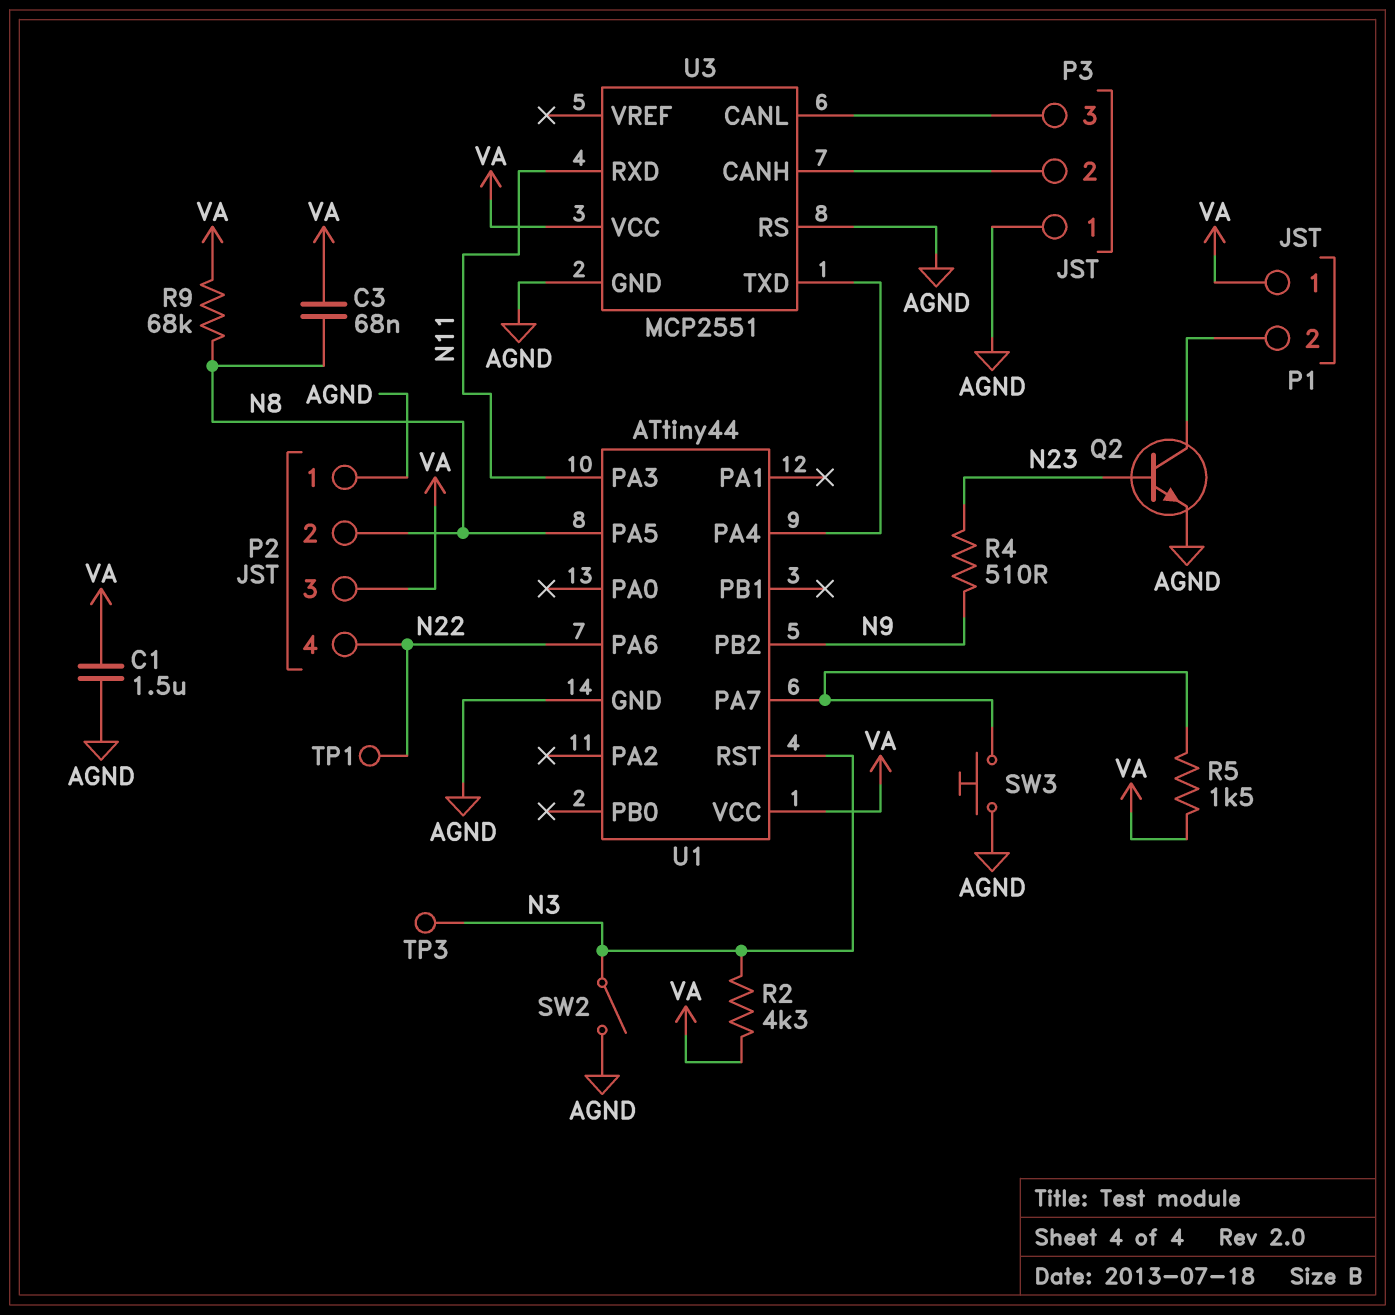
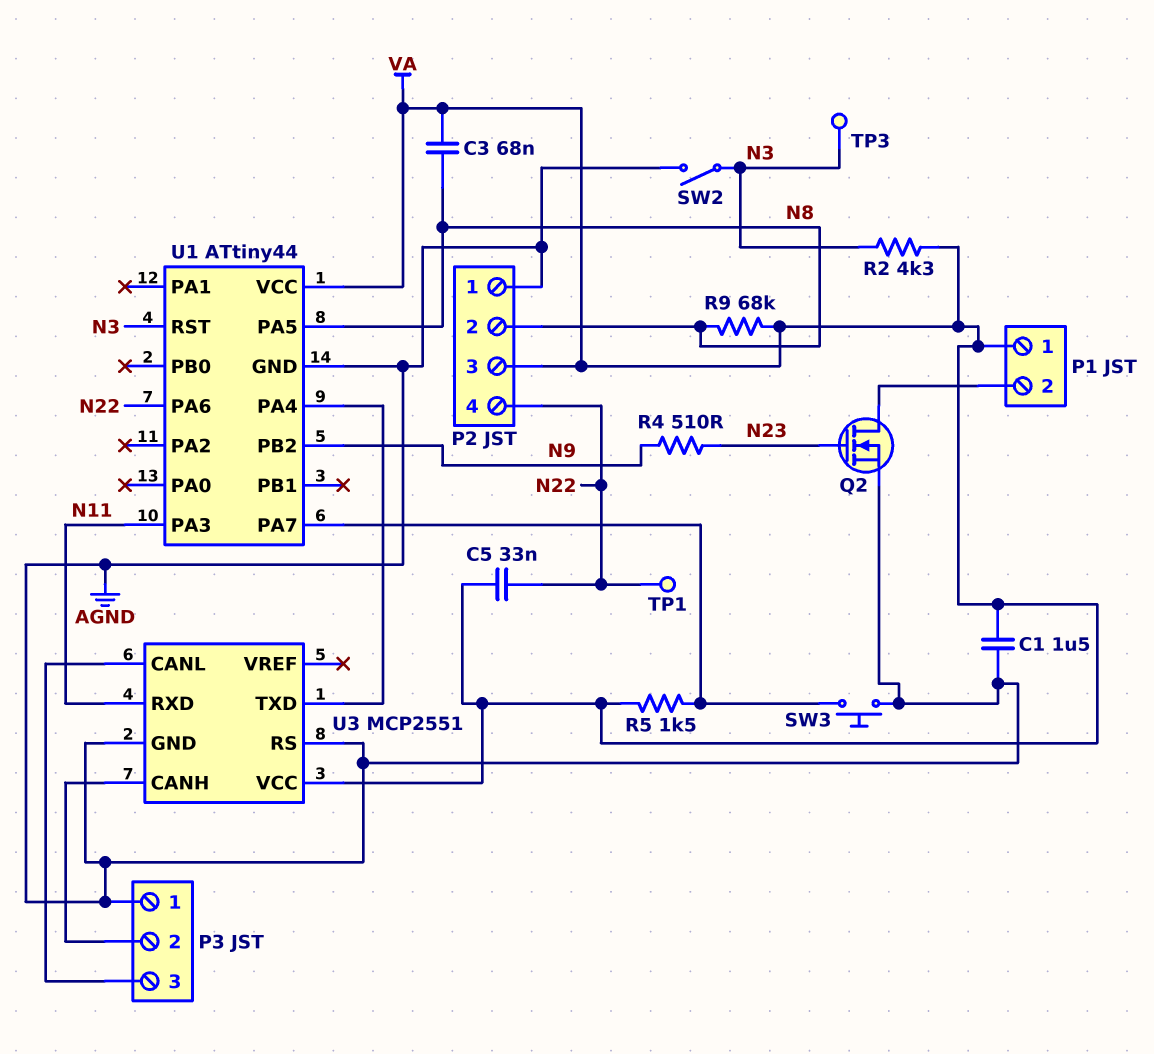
C5: none -> 33nF (N22, VA)
Q2: NPN (B N23, C P1/2, E AGND) -> NMOS (G N23, D P1/2, S AGND)

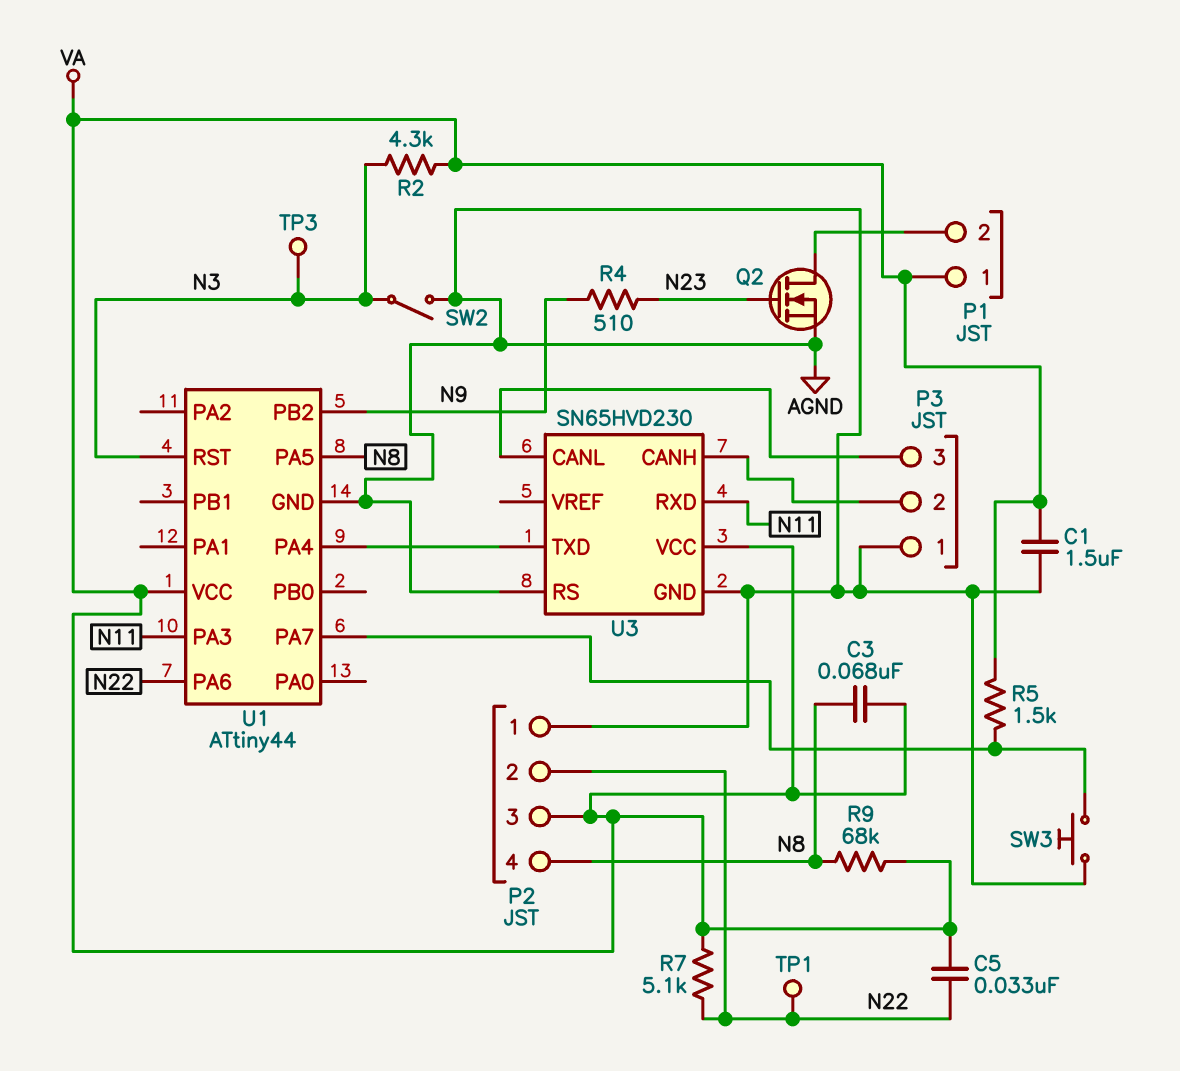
P2 pin 2: N8 -> N22
P2 pin 4: N22 -> N8
R7: none -> 5.1k (N22, VA)
U3: MCP2551 -> SN65HVD230

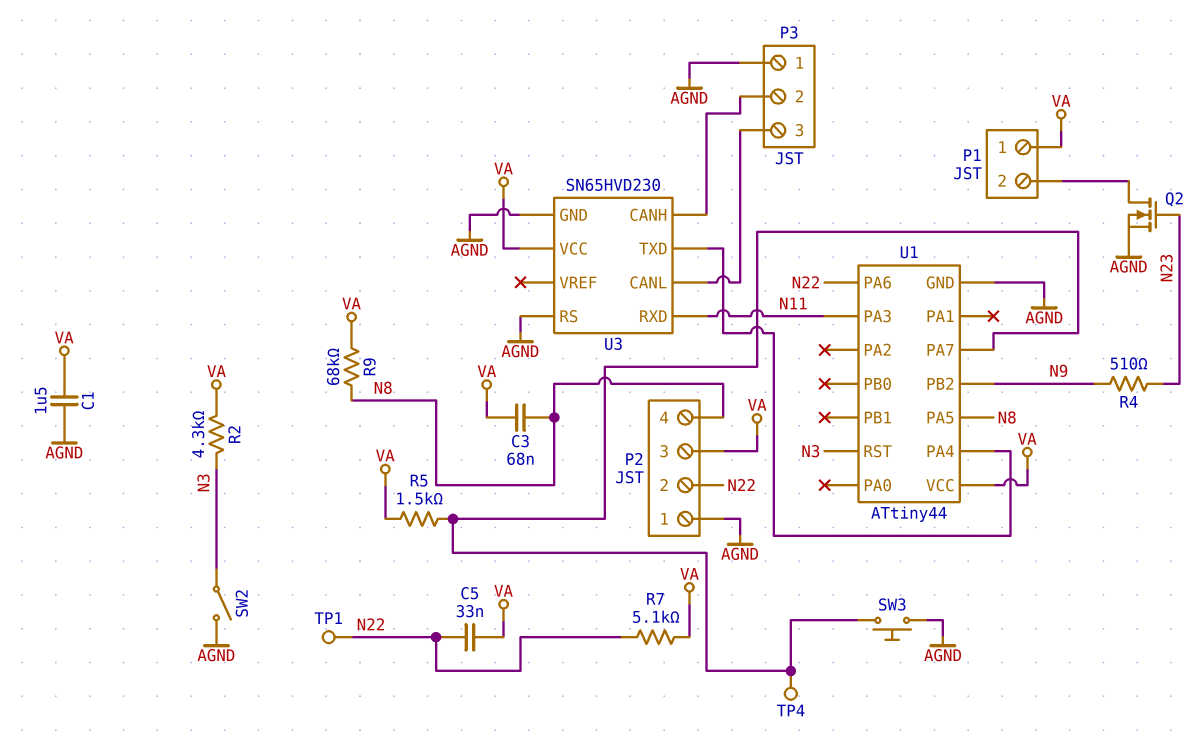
TP3: test point (N3) -> none
TP4: none -> test point (U1/PA7)

